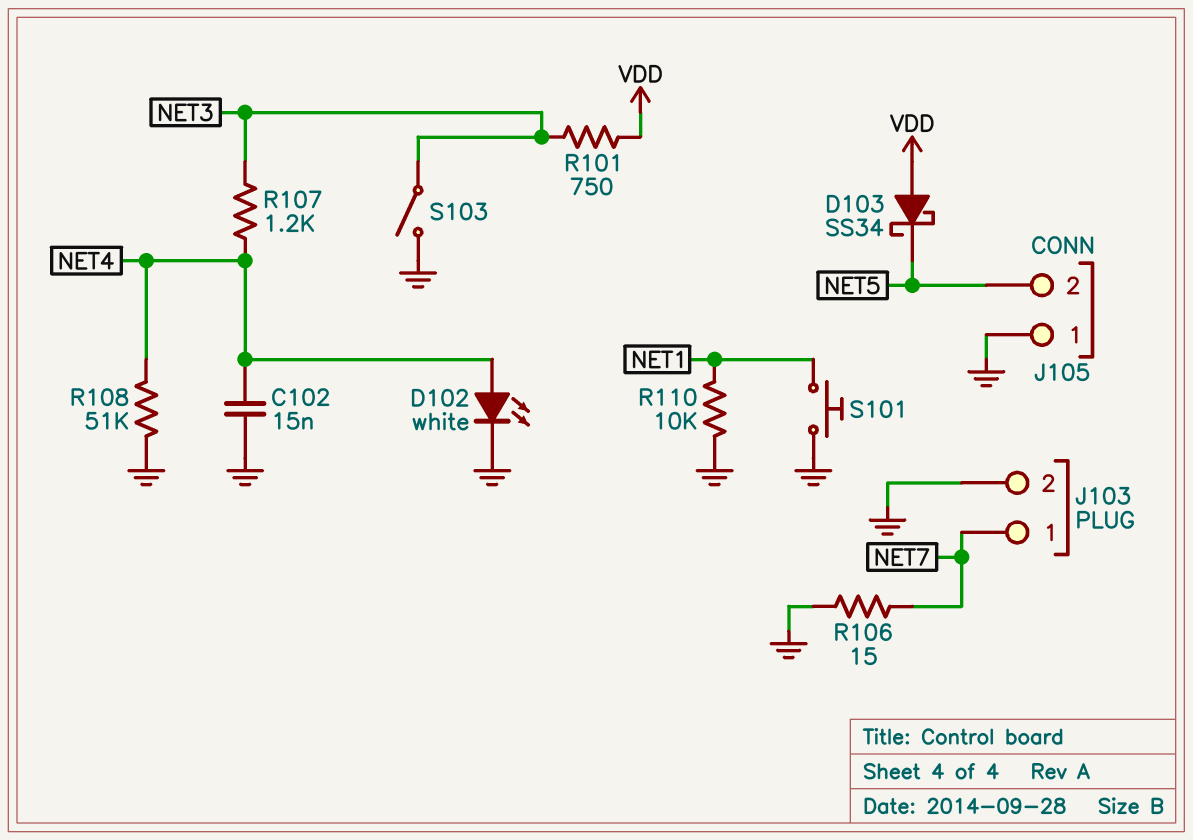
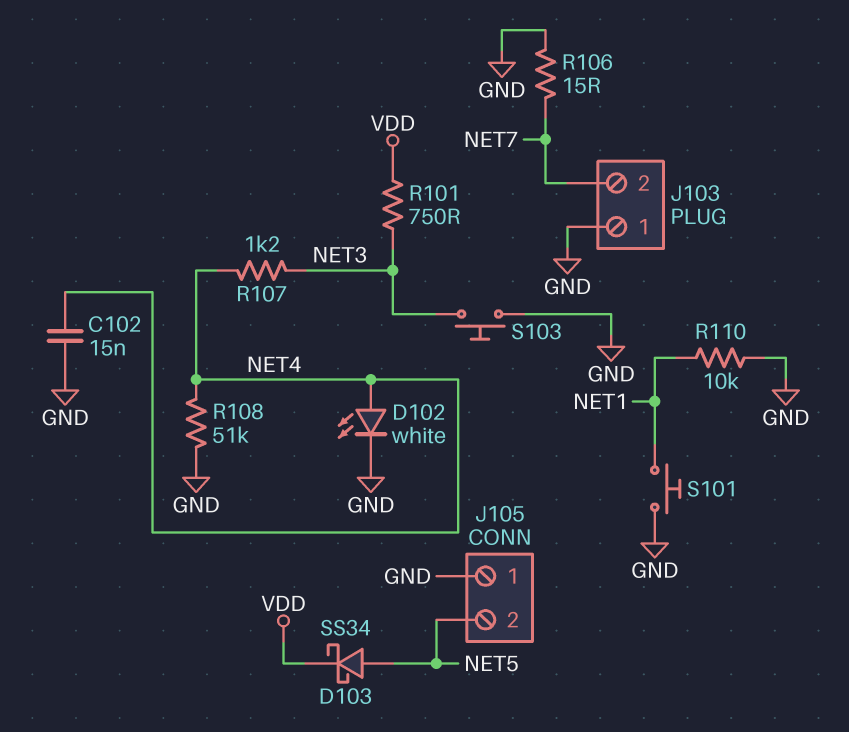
D103: schottky SS34 (A VDD, K NET5) -> schottky SS34 (A NET5, K VDD)
J103 pin 1: NET7 -> GND
J103 pin 2: GND -> NET7
S103: switch (GND, NET3) -> button (GND, NET3)

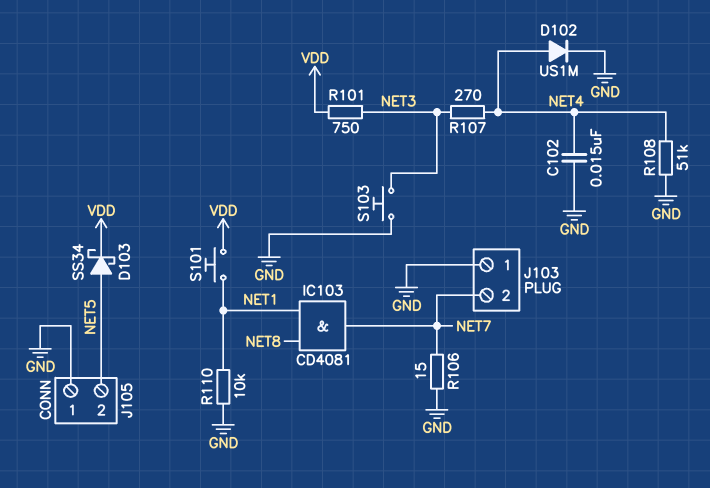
D102: LED white (A NET4, K GND) -> diode US1M (A NET4, K GND)
IC103: none -> AND CD4081 (in NET1, in NET8, out NET7)
R107: 1.2k (NET3, NET4) -> 270 (NET3, NET4)
S101: button (GND, NET1) -> button (NET1, VDD)

